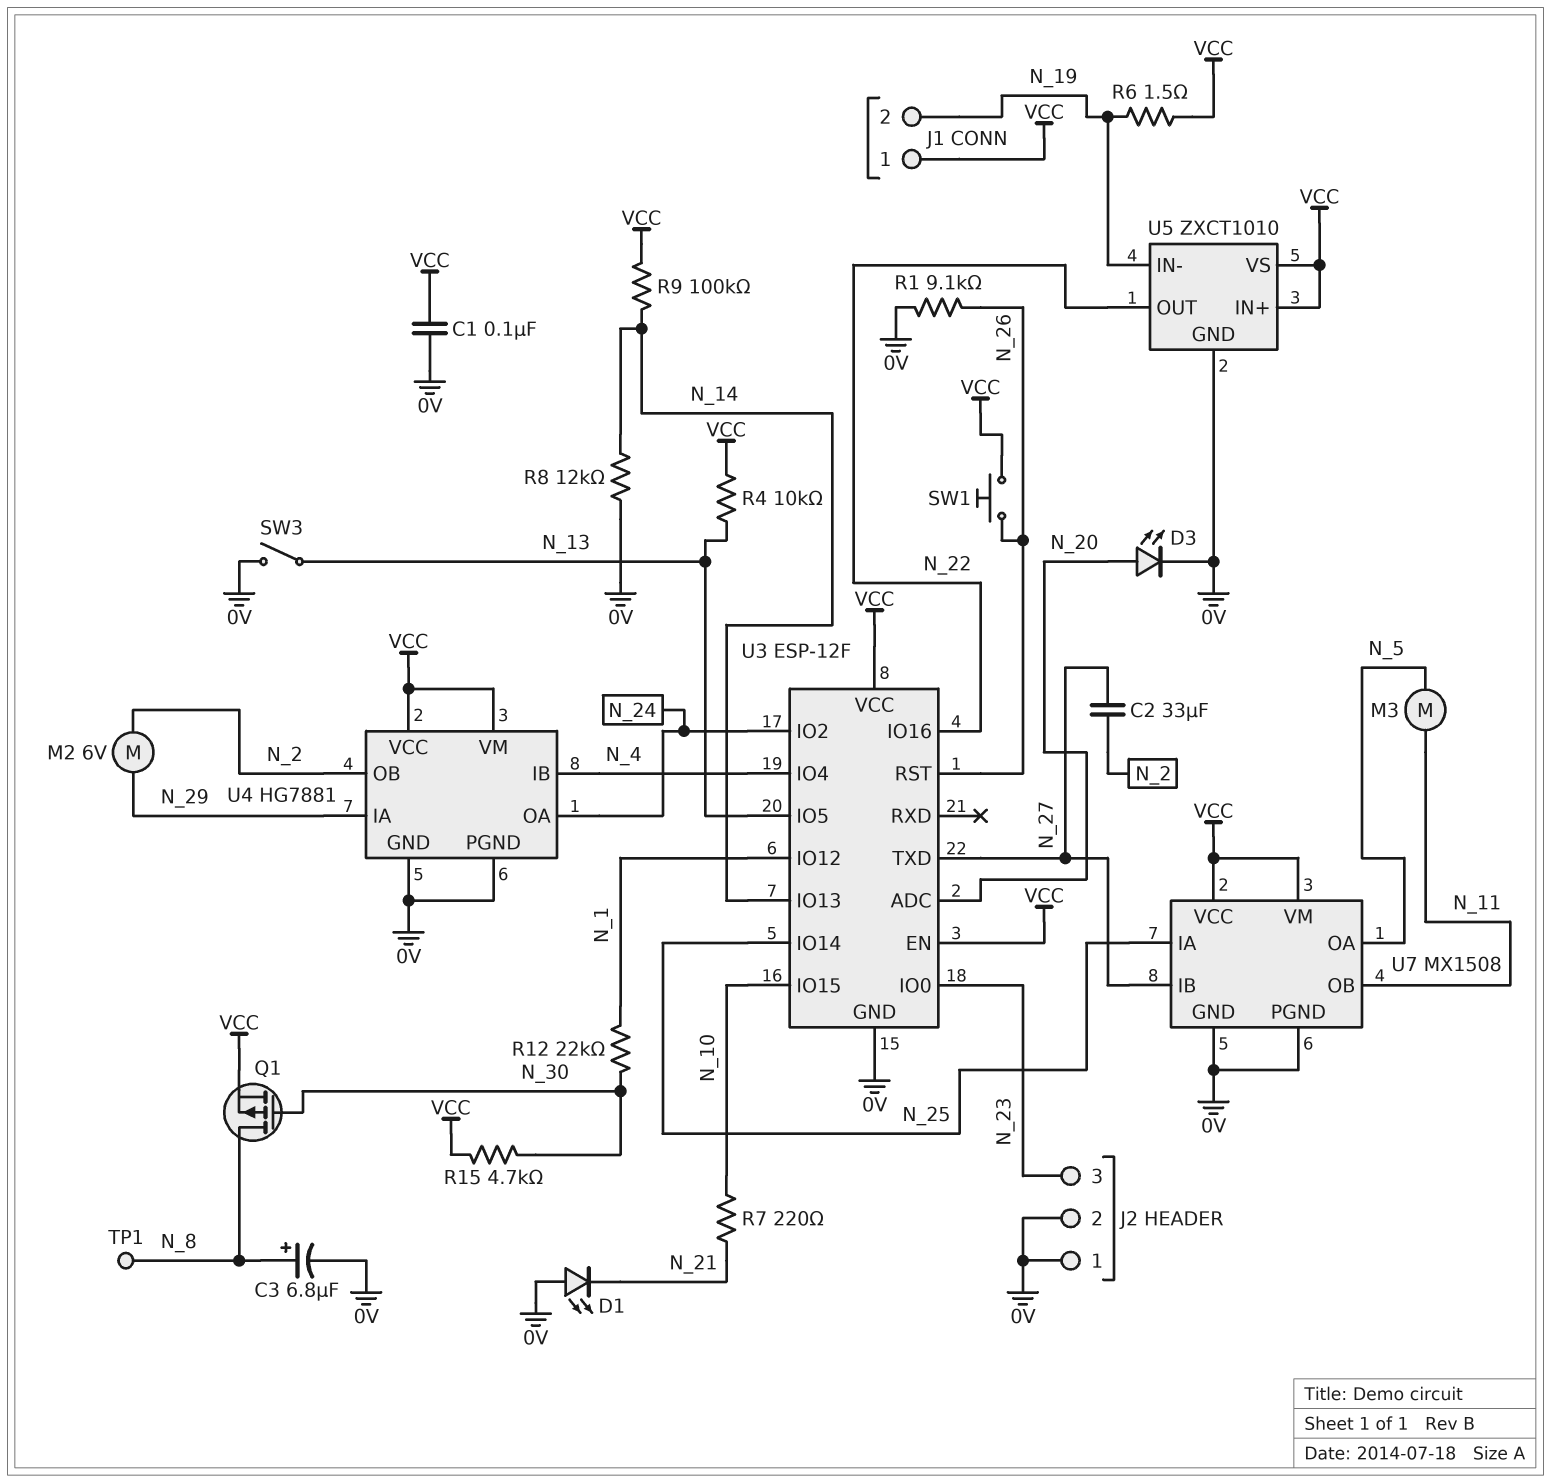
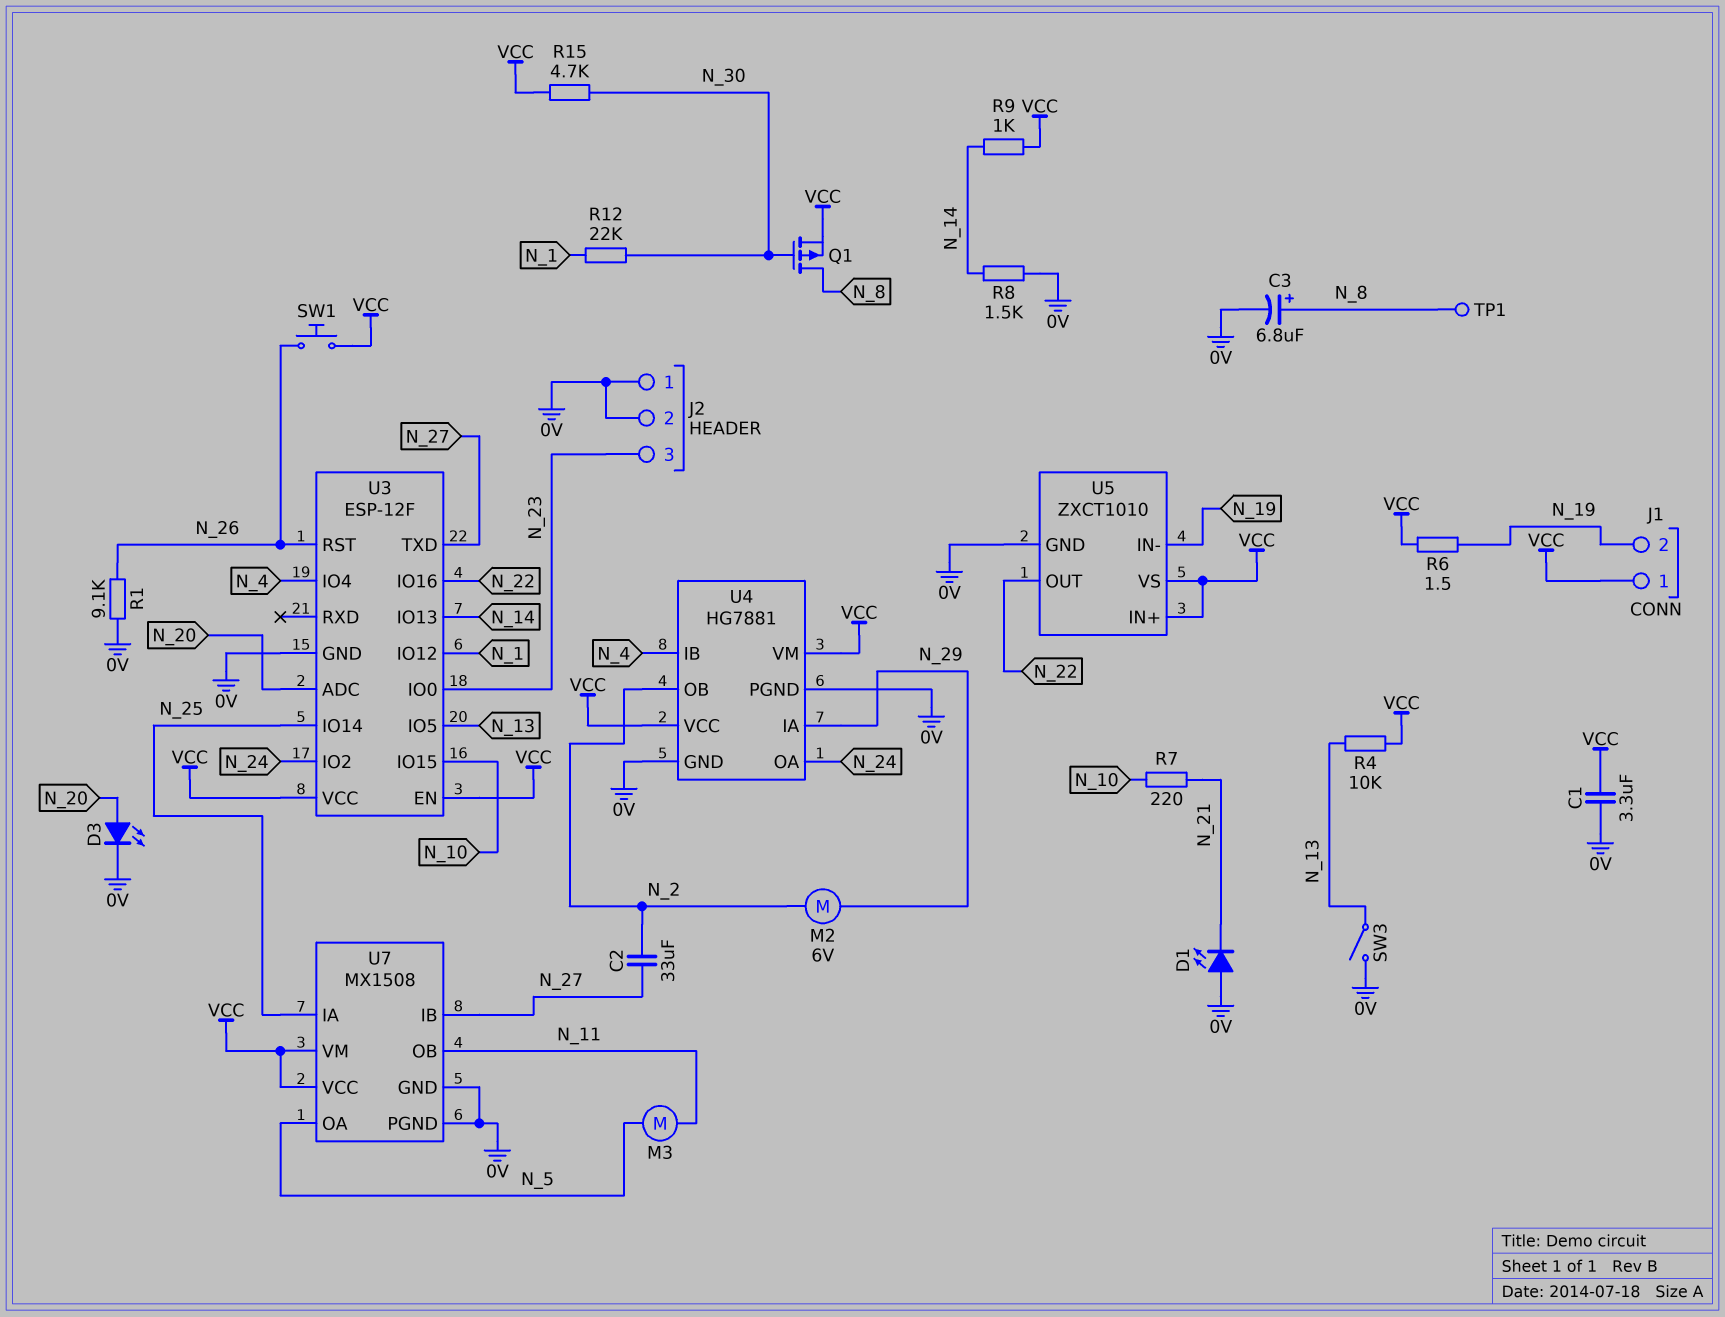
C1: 100nF (0V, VCC) -> 3.3uF (0V, VCC)
R8: 12k (0V, N_14) -> 1.5k (0V, N_14)
R9: 100k (N_14, VCC) -> 1k (N_14, VCC)

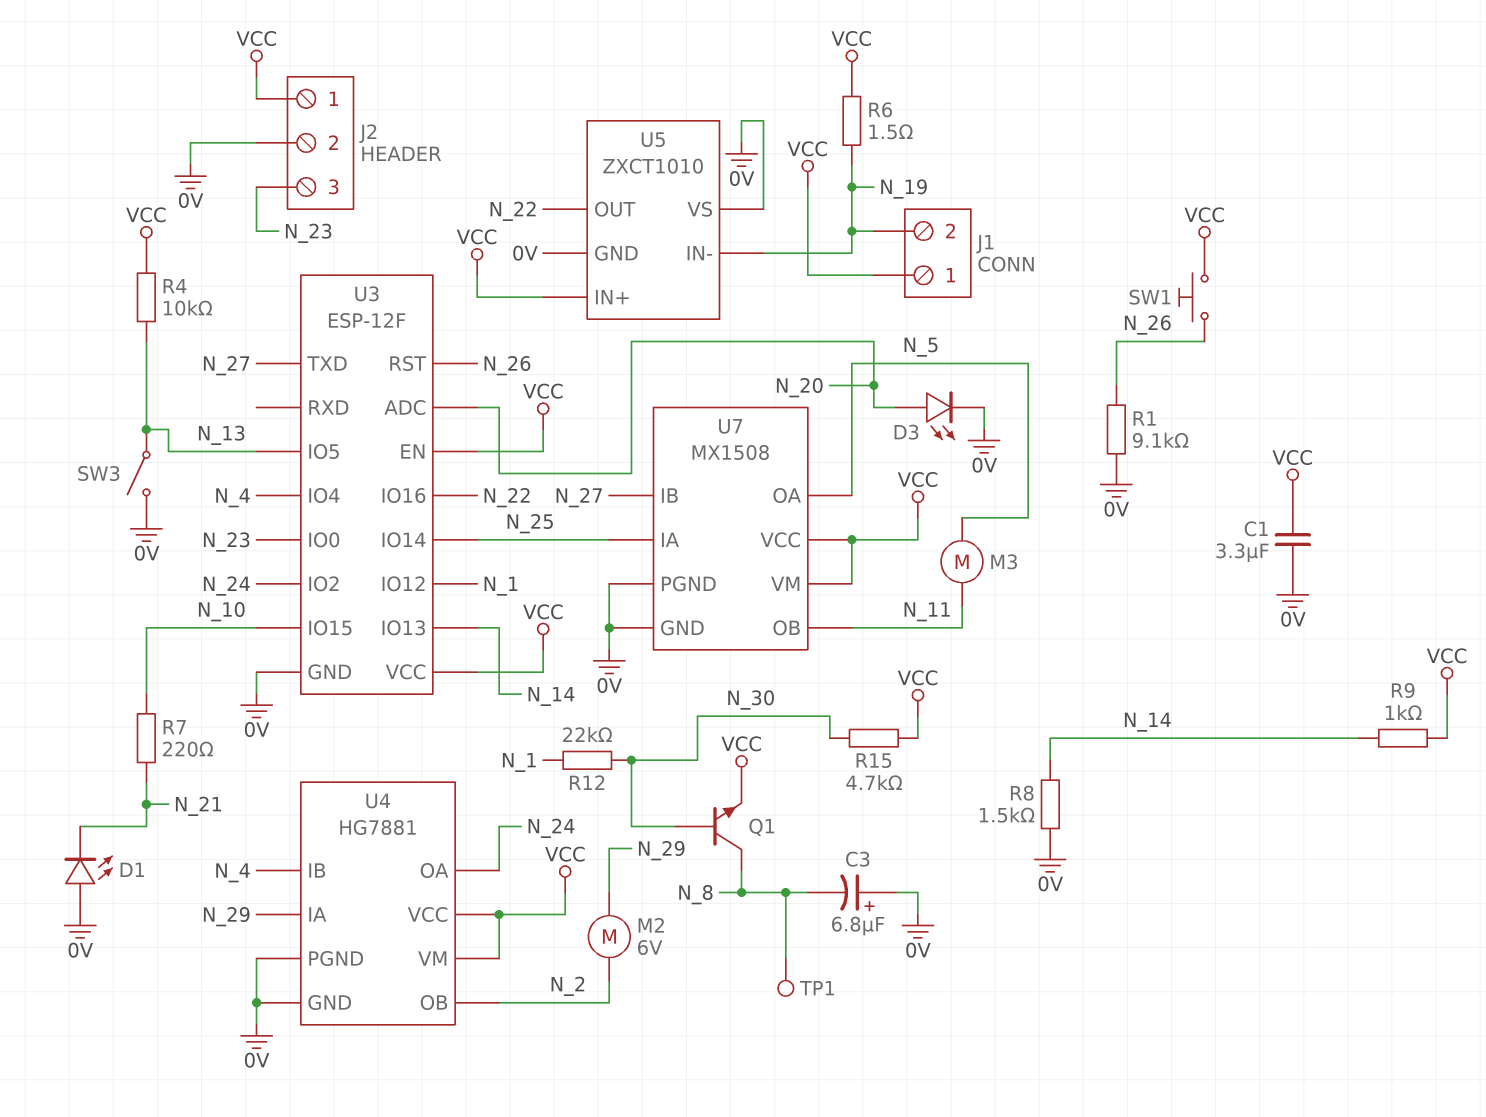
C2: 33uF (N_2, N_27) -> none
C3: 6.8uF (plus N_8, minus 0V) -> 6.8uF (plus 0V, minus N_8)
J2 pin 1: 0V -> VCC
Q1: PMOS (G N_30, D N_8, S VCC) -> NPN (B N_30, C N_8, E VCC)
U5 pin VS: VCC -> 0V

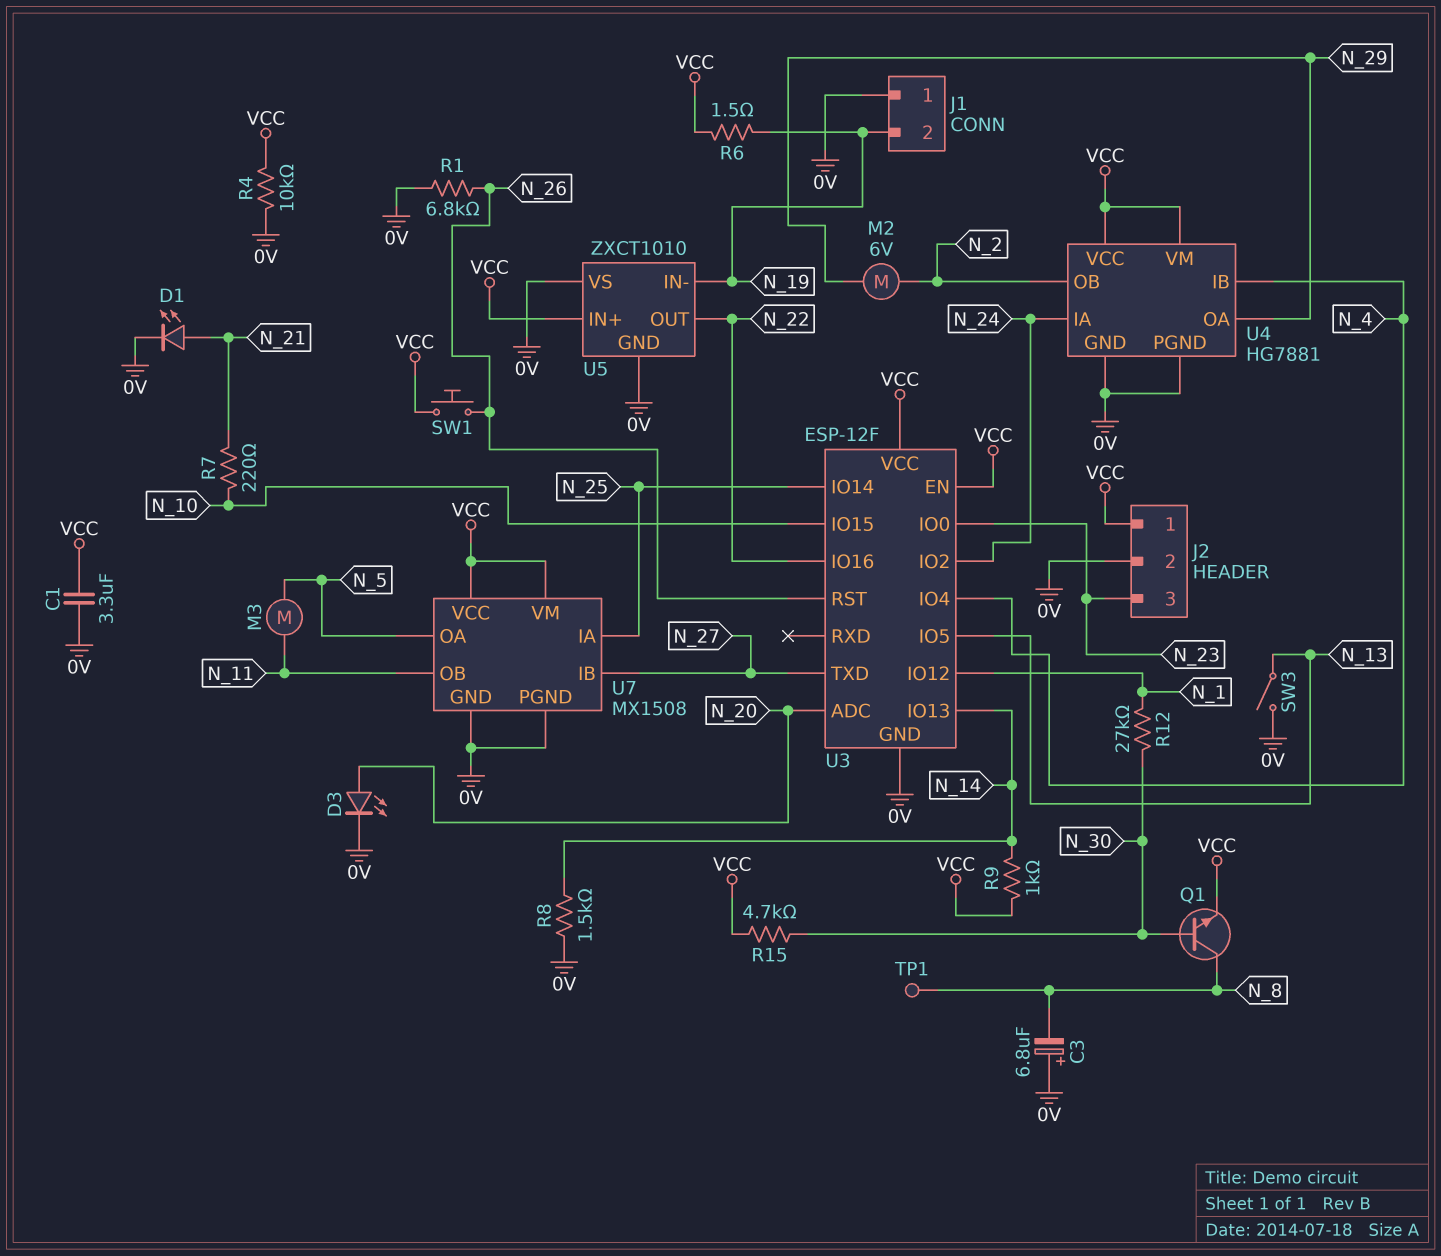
D1: LED (A 0V, K N_21) -> LED (A N_21, K 0V)
J1 pin 1: VCC -> 0V
R1: 9.1k (0V, N_26) -> 6.8k (0V, N_26)
R4: 10k (N_13, VCC) -> 10k (0V, VCC)
R12: 22k (N_1, N_30) -> 27k (N_1, N_30)
U4 pin IA: N_29 -> N_24
U4 pin OA: N_24 -> N_29

